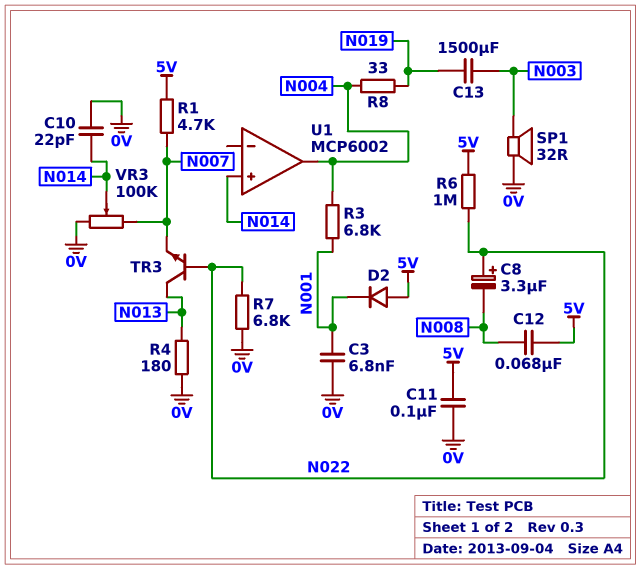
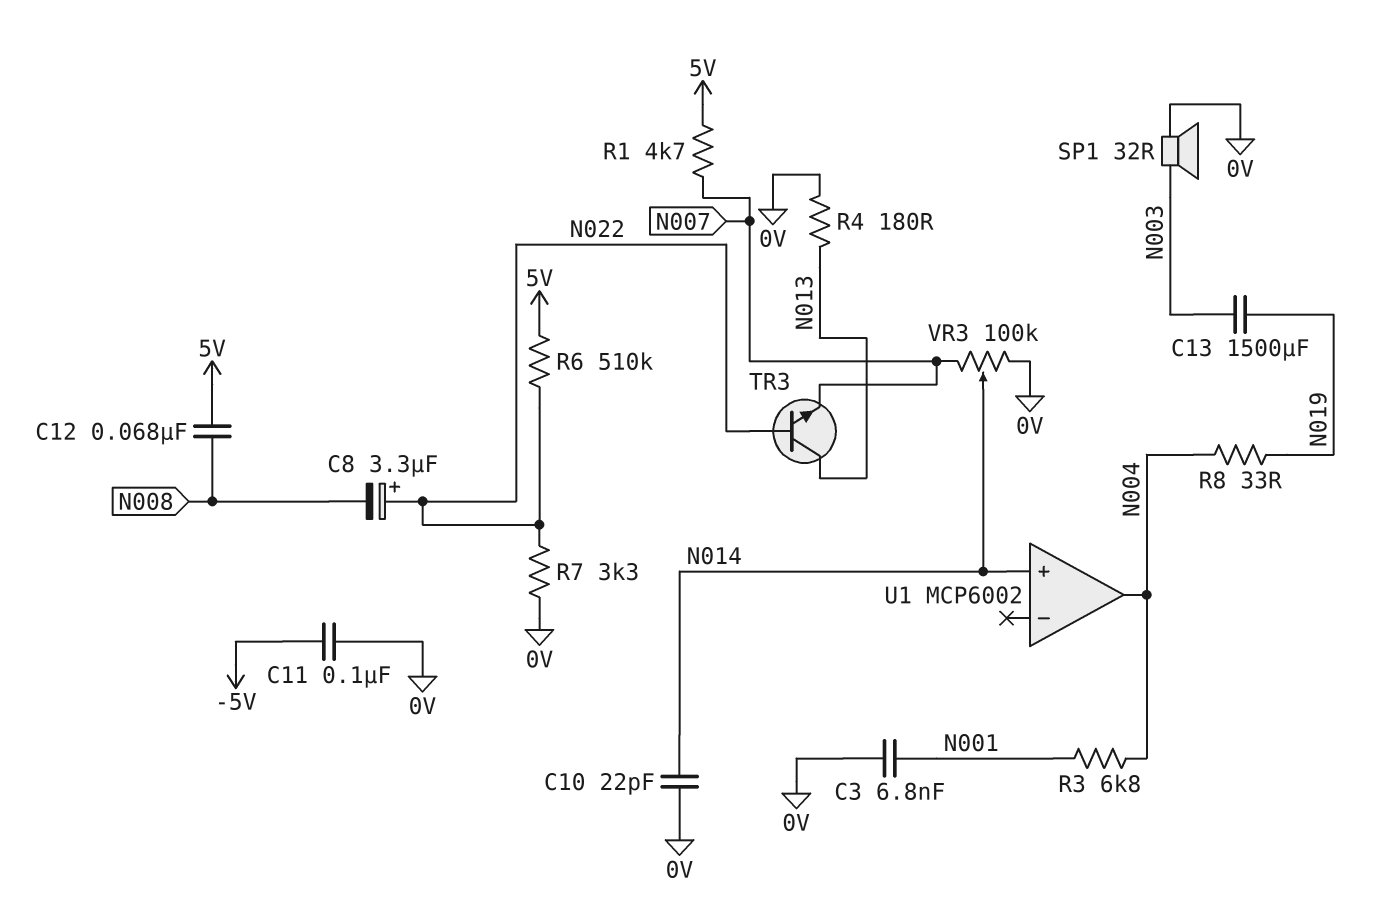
C11: 100nF (0V, 5V) -> 100nF (-5V, 0V)
D2: diode (A 5V, K N001) -> none
R6: 1M (5V, N022) -> 510k (5V, N022)
R7: 6.8k (0V, N022) -> 3.3k (0V, N022)

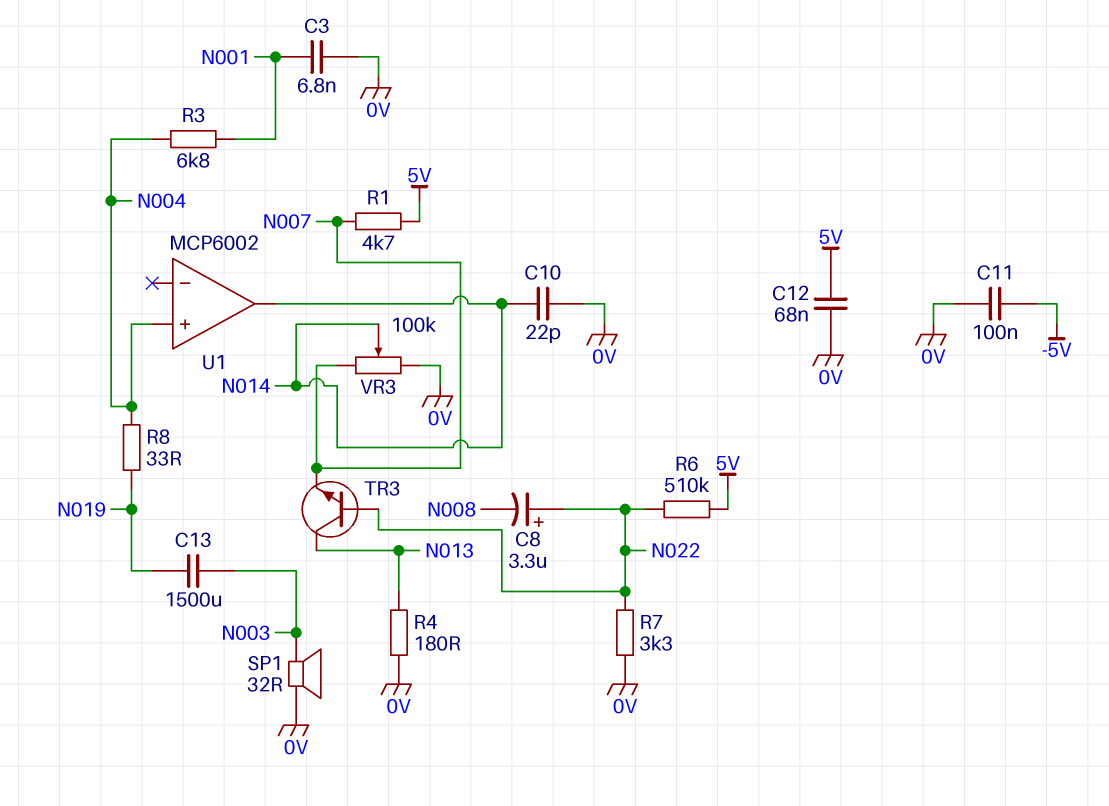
C12: 68nF (5V, N008) -> 68nF (0V, 5V)
U1 pin in+: N014 -> N004
U1 pin out: N004 -> N014

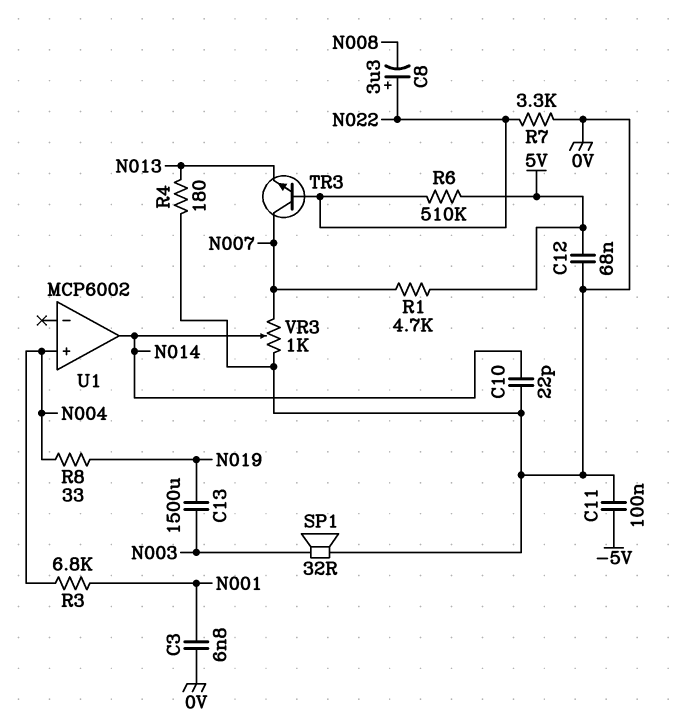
TR3: NPN (B N022, C N013, E N007) -> NPN (B N022, C N007, E N013)
VR3: 100k (0V, N007, wiper N014) -> 1k (0V, N007, wiper N014)

